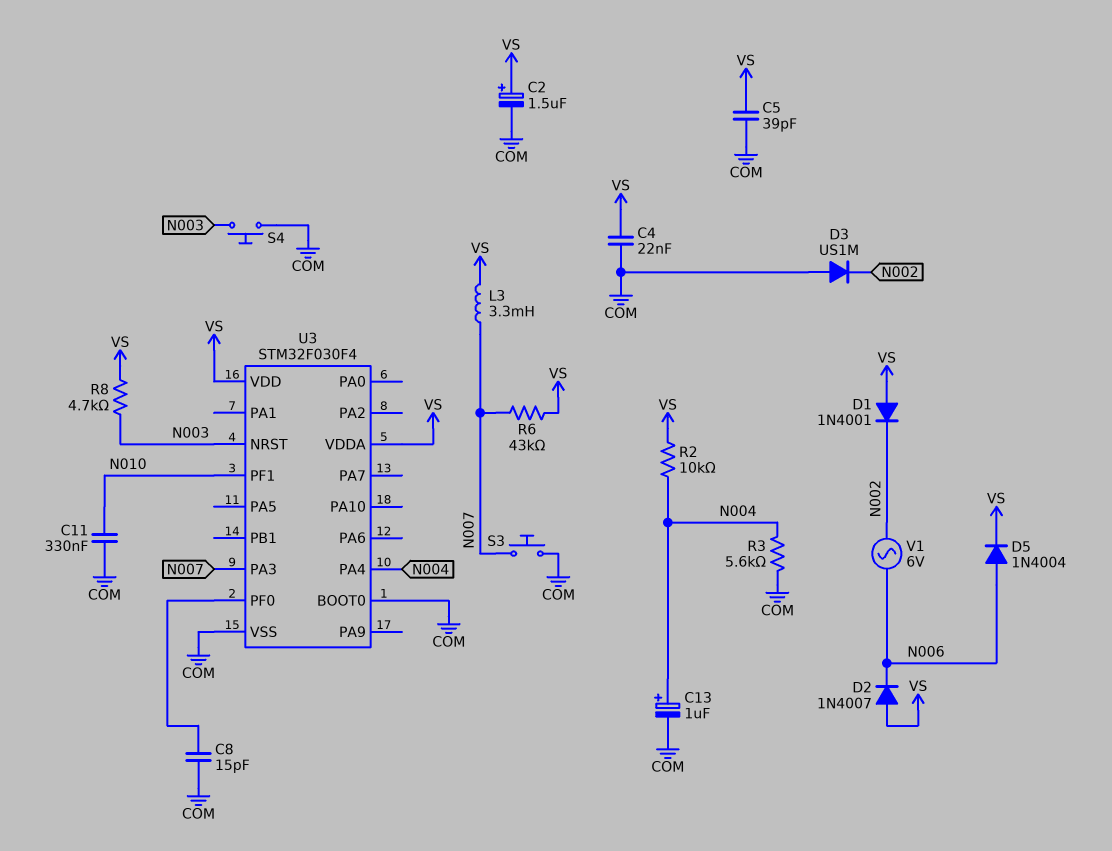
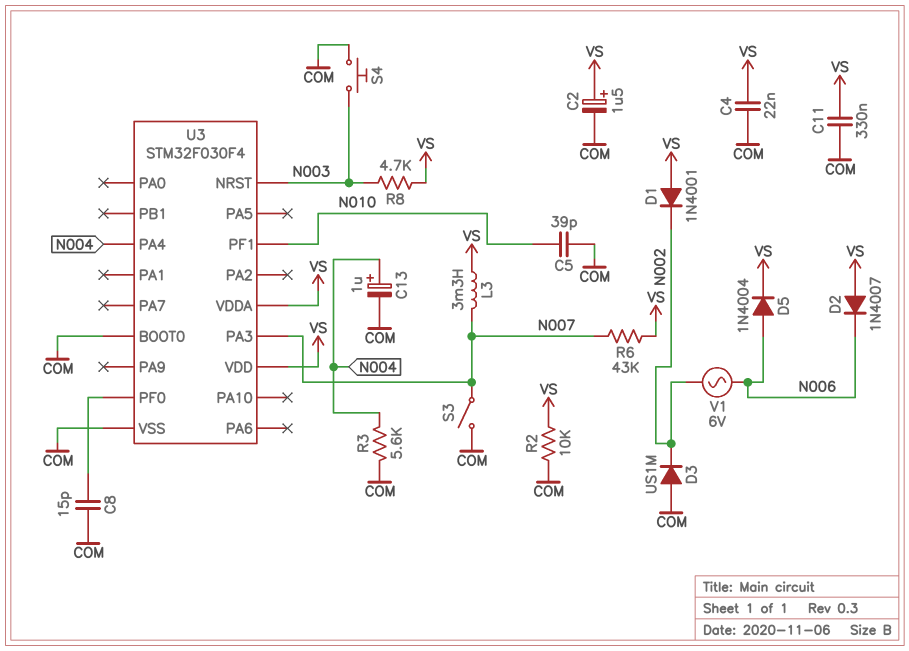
C5: 39pF (COM, VS) -> 39pF (COM, N010)
C11: 330nF (COM, N010) -> 330nF (COM, VS)
R2: 10k (N004, VS) -> 10k (COM, VS)
S3: button (COM, N007) -> switch (COM, N007)

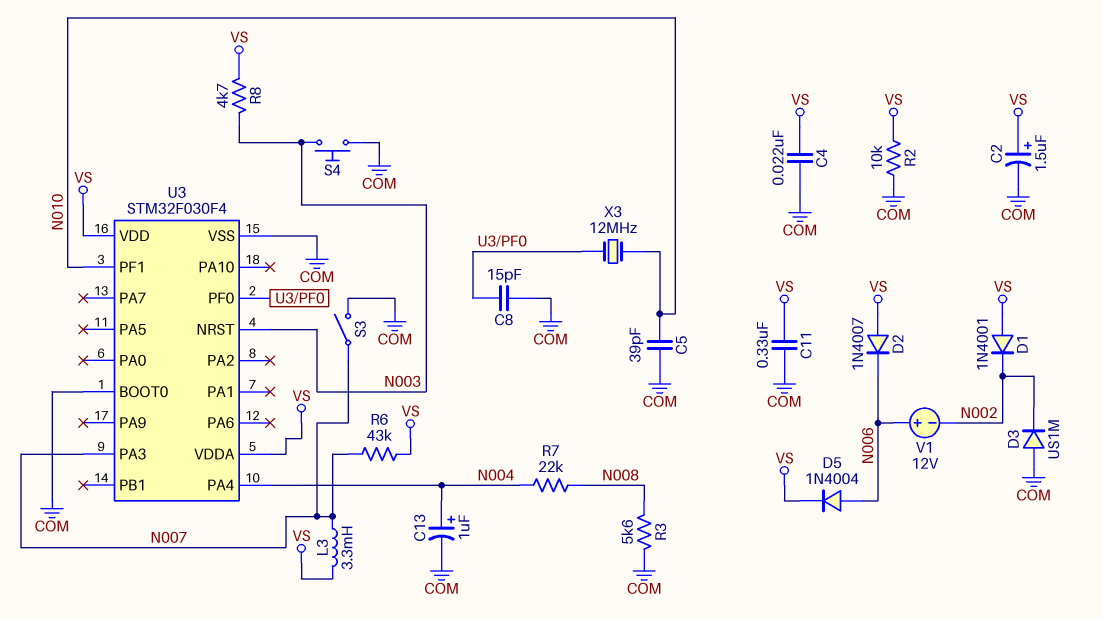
R3: 5.6k (COM, N004) -> 5.6k (COM, N008)
R7: none -> 22k (N004, N008)
V1: AC 6V (N002, N006) -> 12V (plus N006, minus N002)
X3: none -> 12MHz (N010, U3/PF0)

